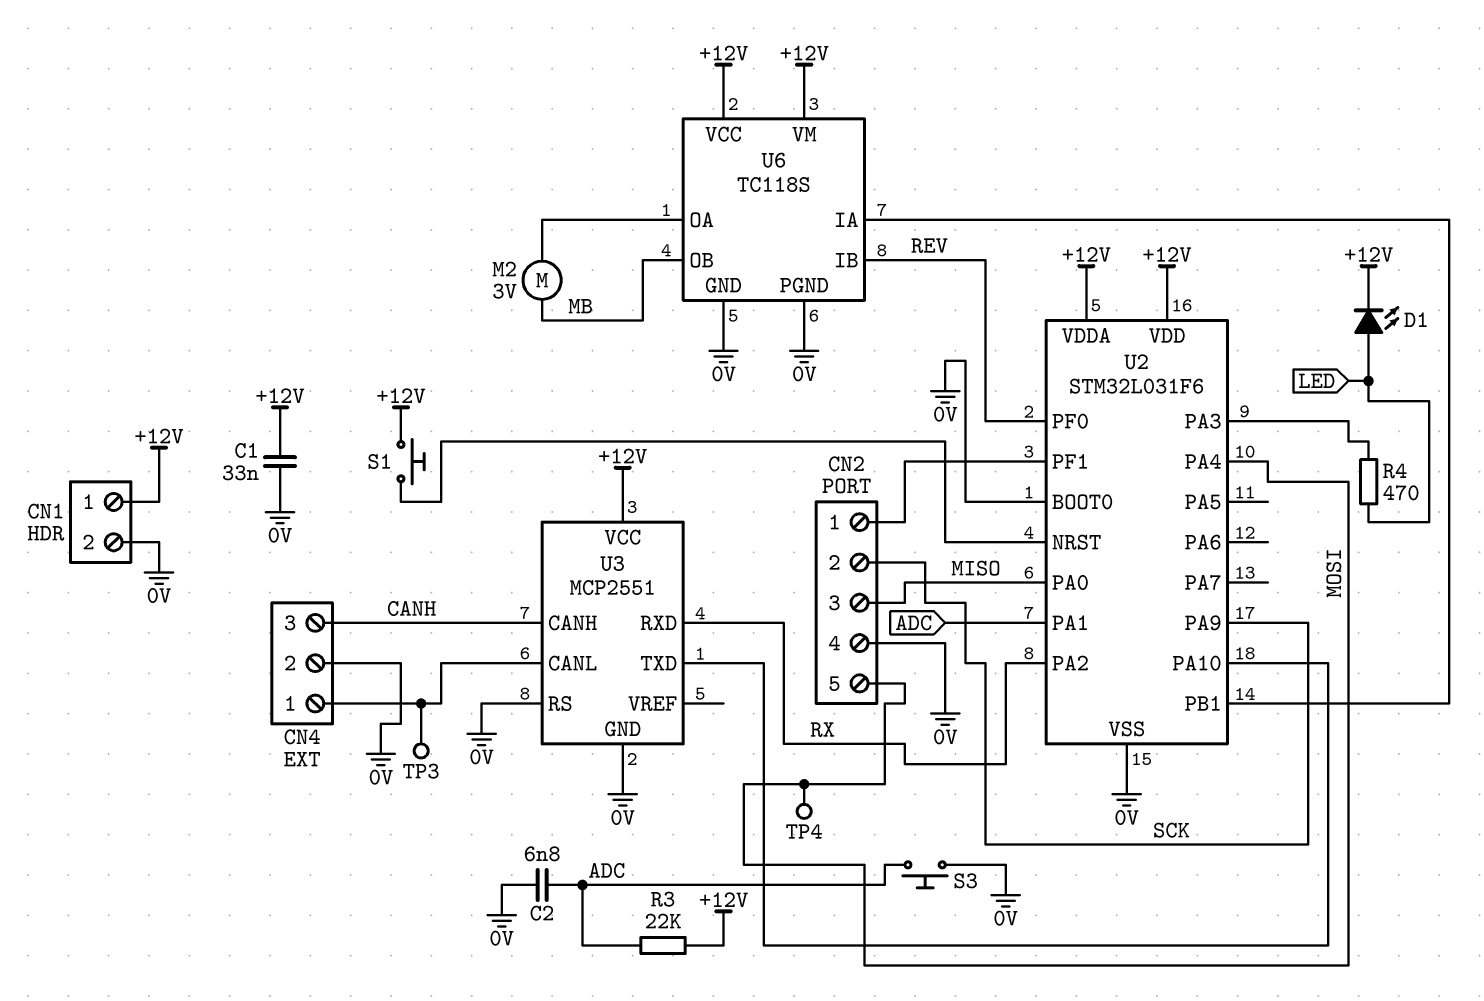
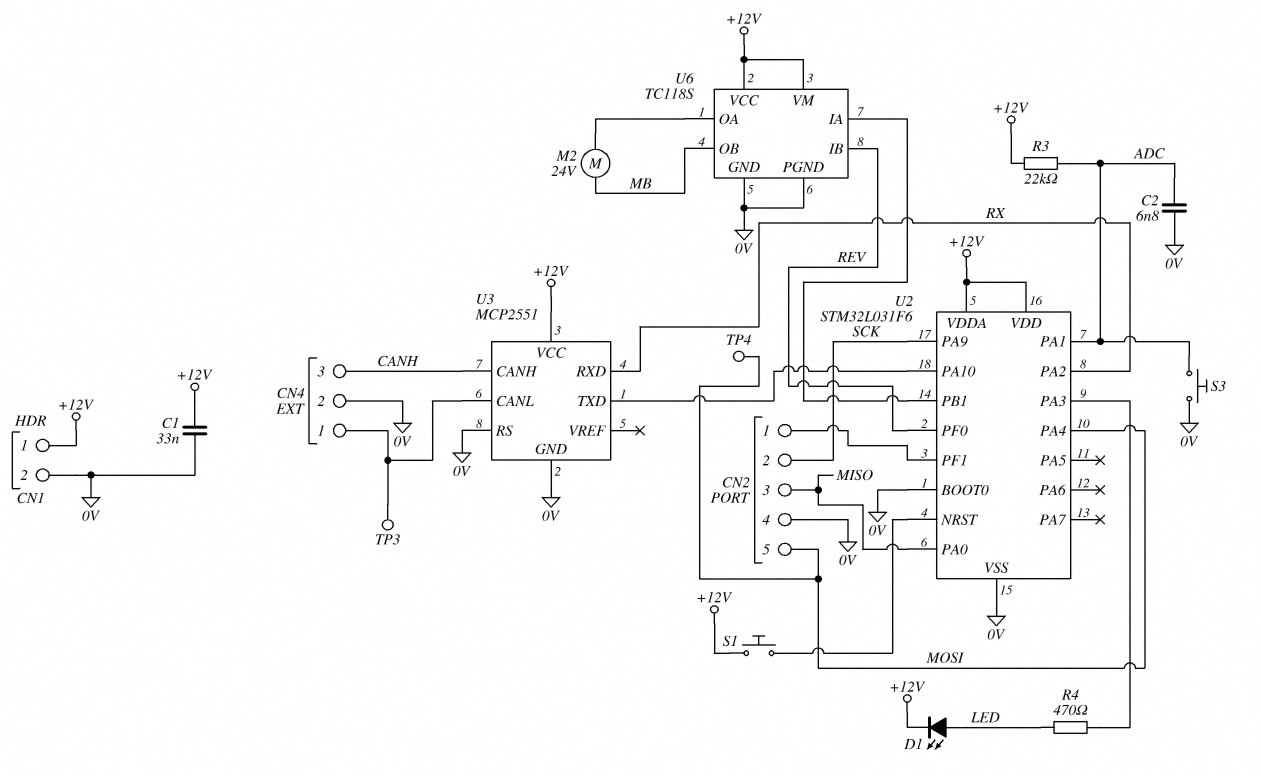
M2: motor 3V (MB, U6/OA) -> motor 24V (MB, U6/OA)

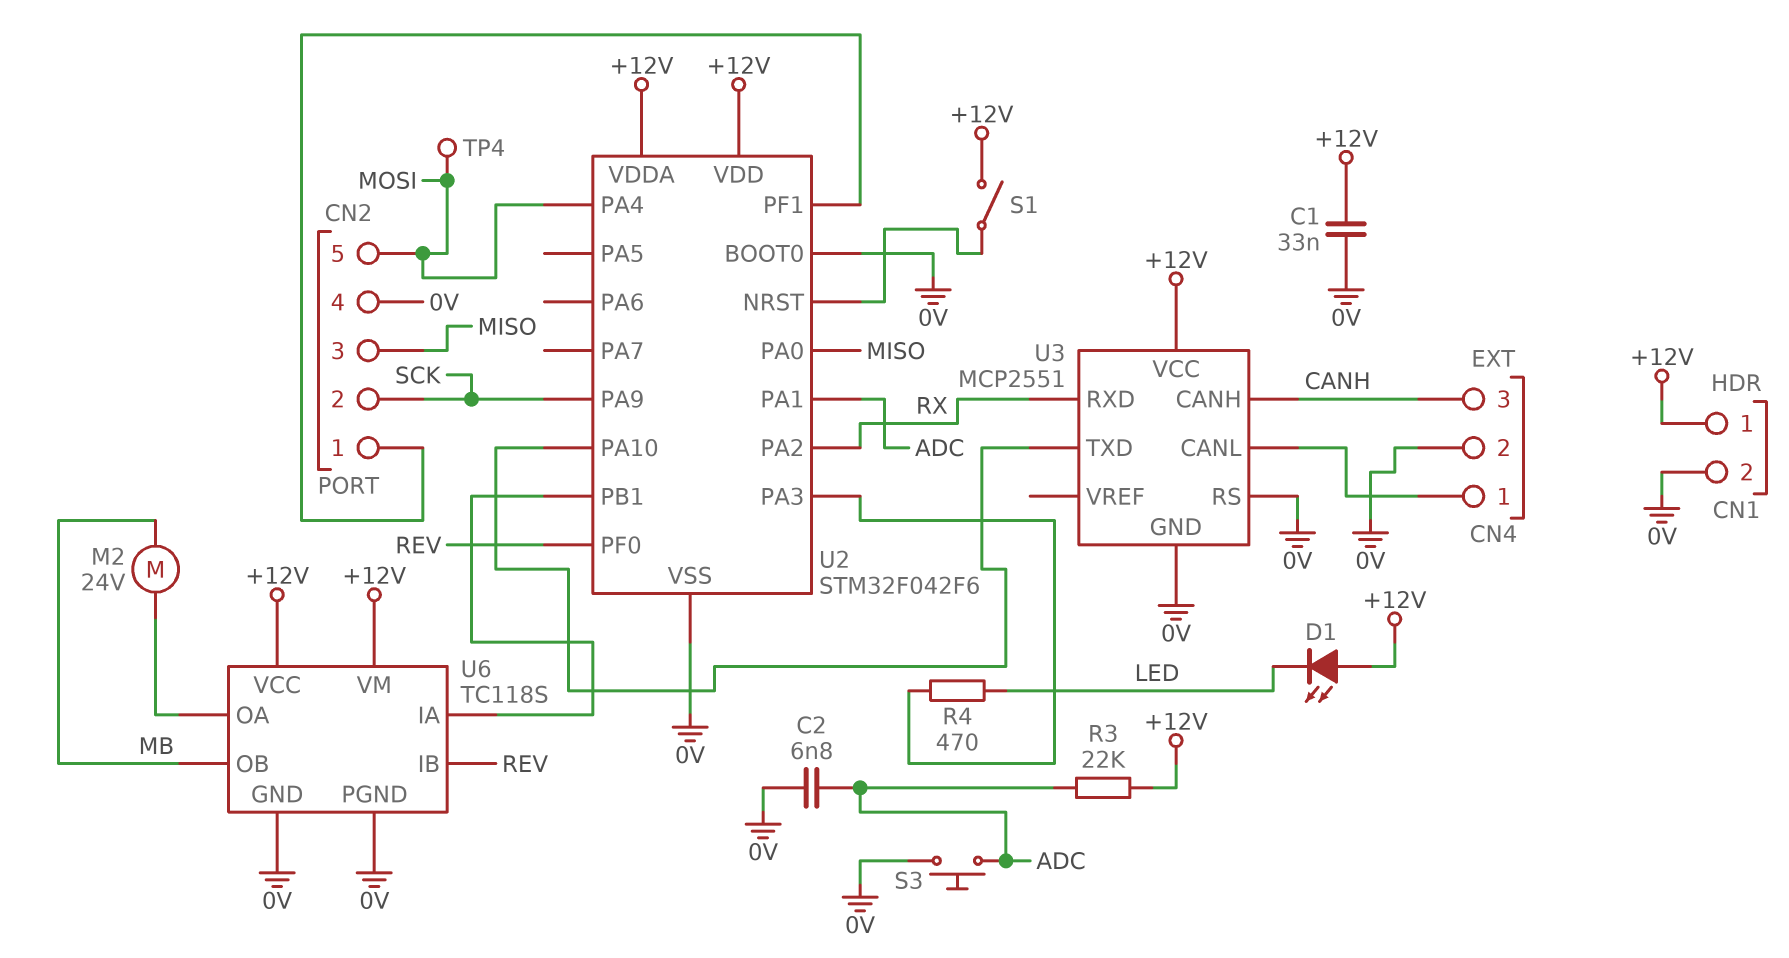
D1: LED (A LED, K +12V) -> LED (A +12V, K LED)
S1: button (+12V, U2/NRST) -> switch (+12V, U2/NRST)
TP3: test point (CN4/1) -> none
U2: STM32L031F6 -> STM32F042F6

